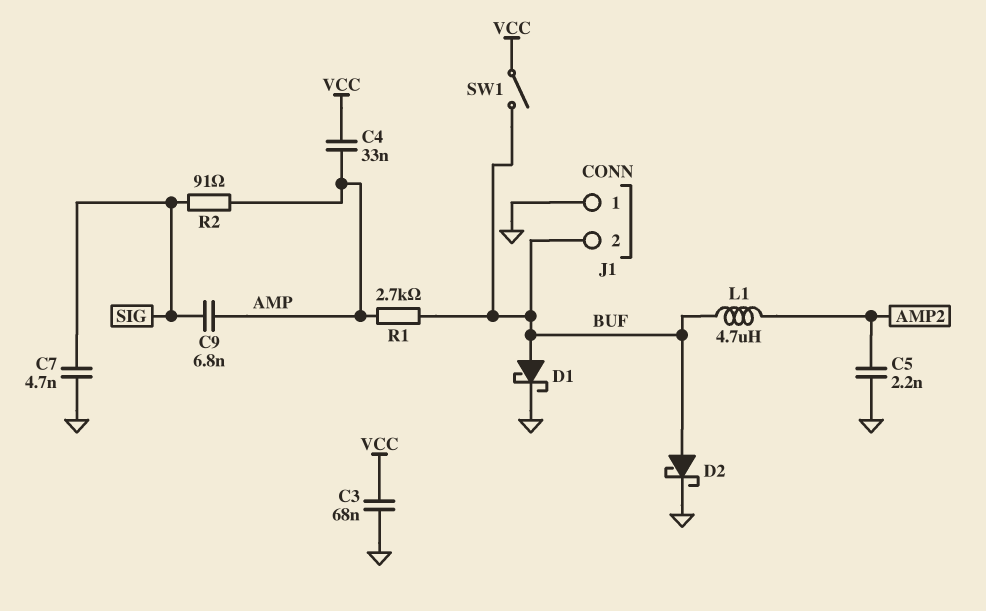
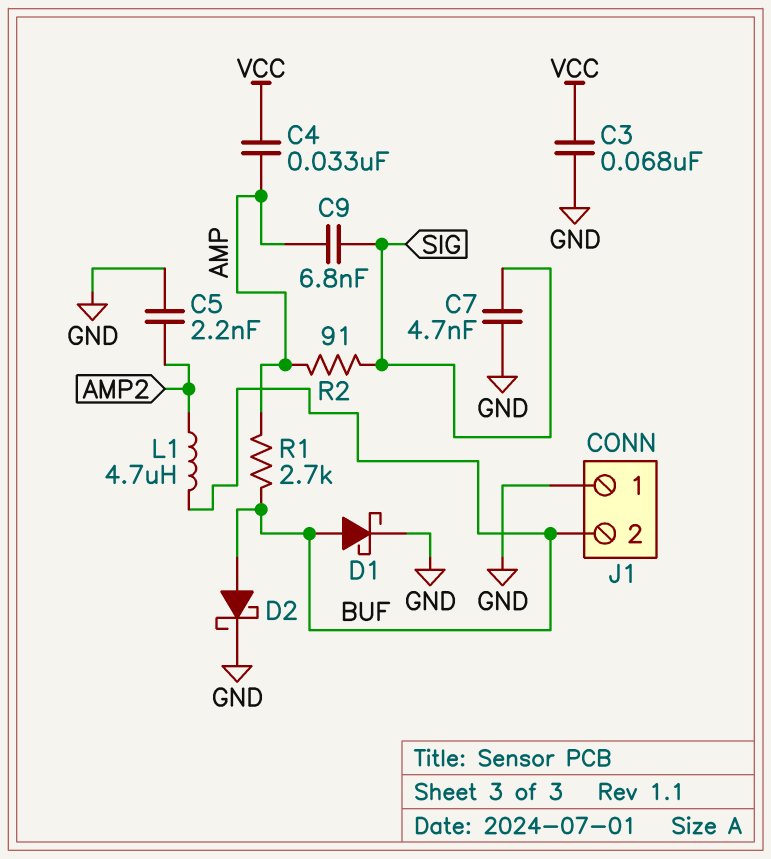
SW1: switch (BUF, VCC) -> none

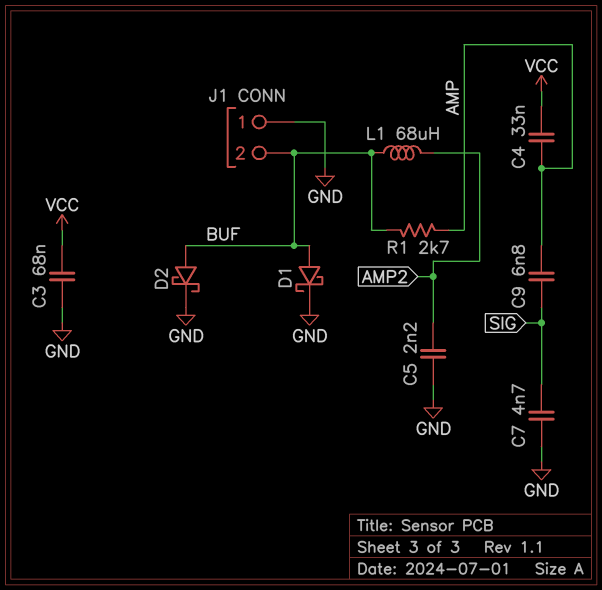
L1: 4.7uH (AMP2, BUF) -> 68uH (AMP2, BUF)
R2: 91 (AMP, SIG) -> none

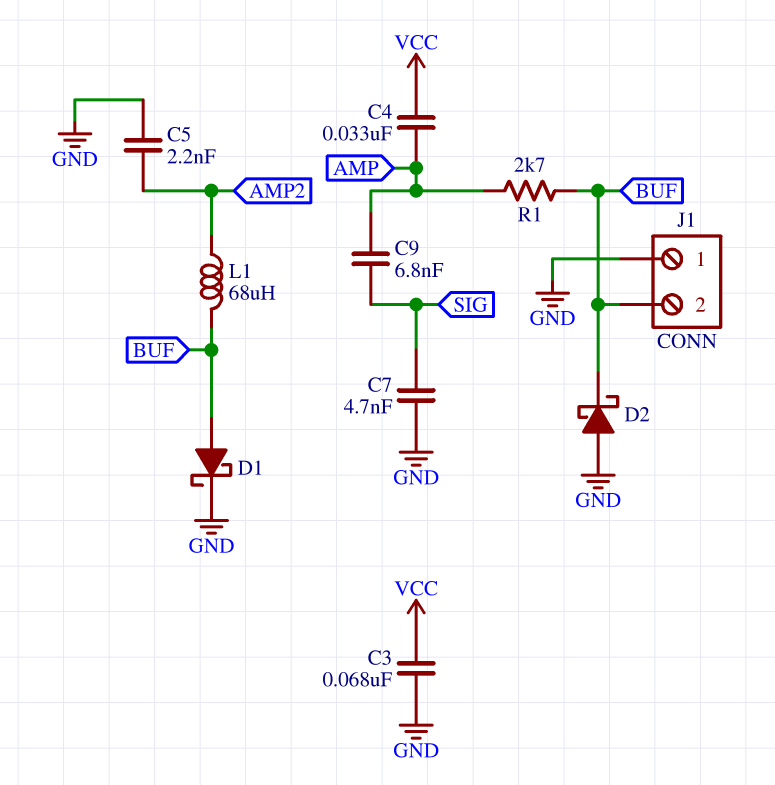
D2: schottky (A BUF, K GND) -> schottky (A GND, K BUF)

